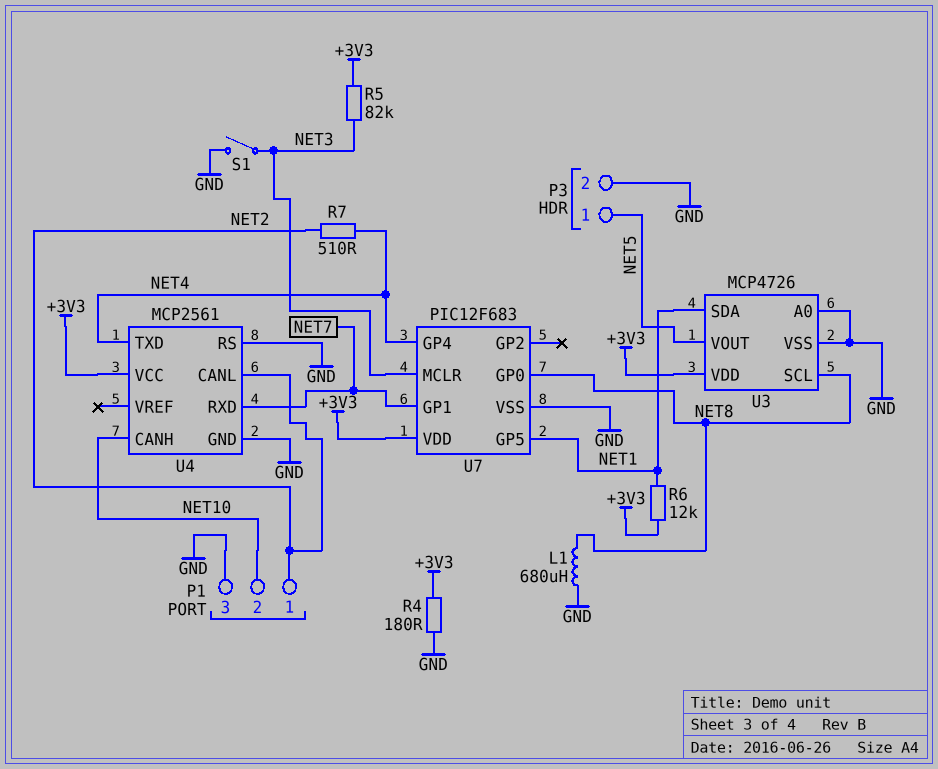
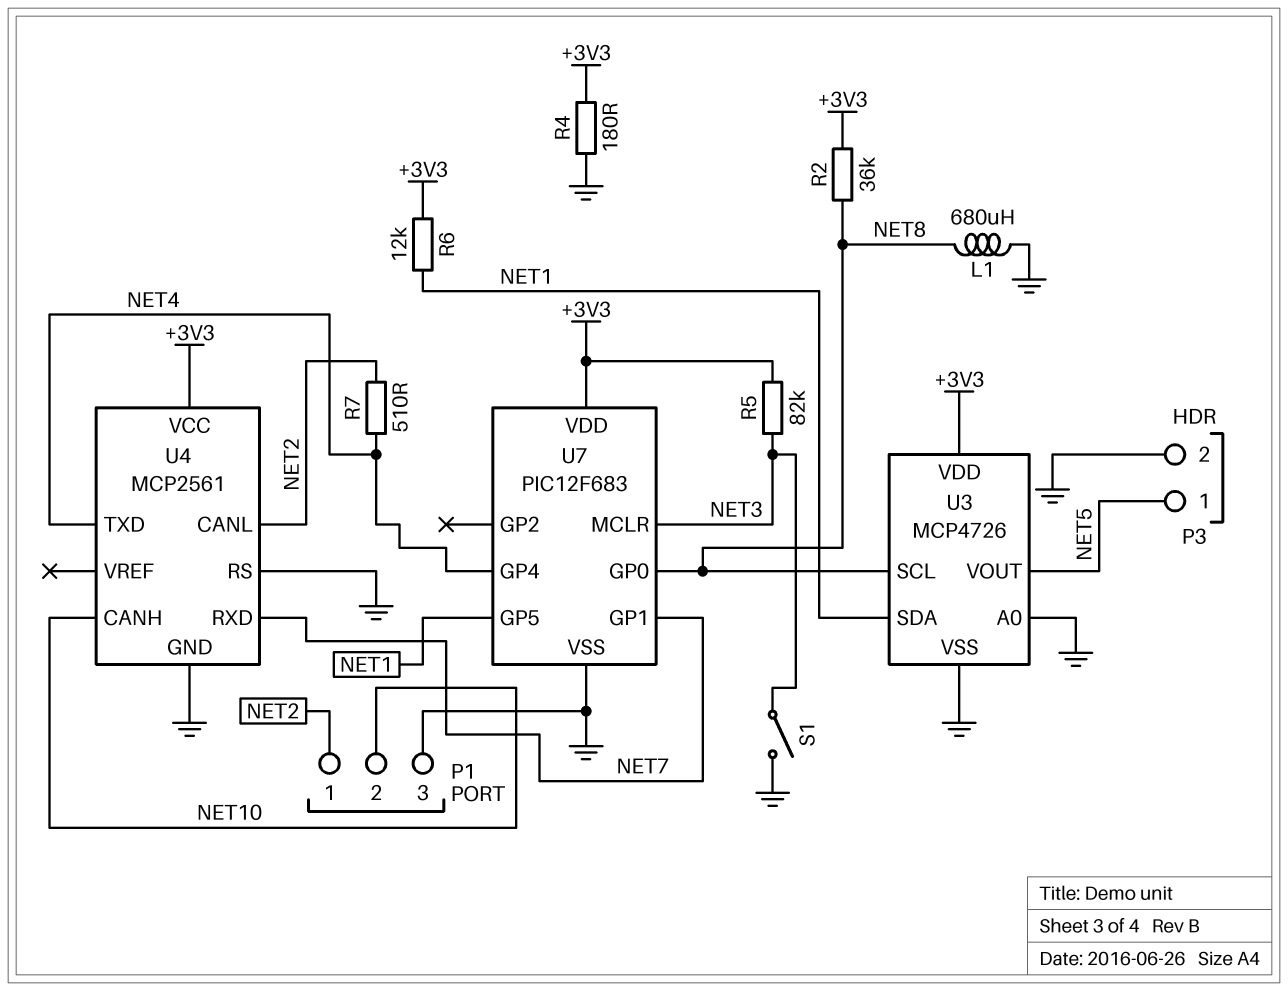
R2: none -> 36k (+3V3, NET8)

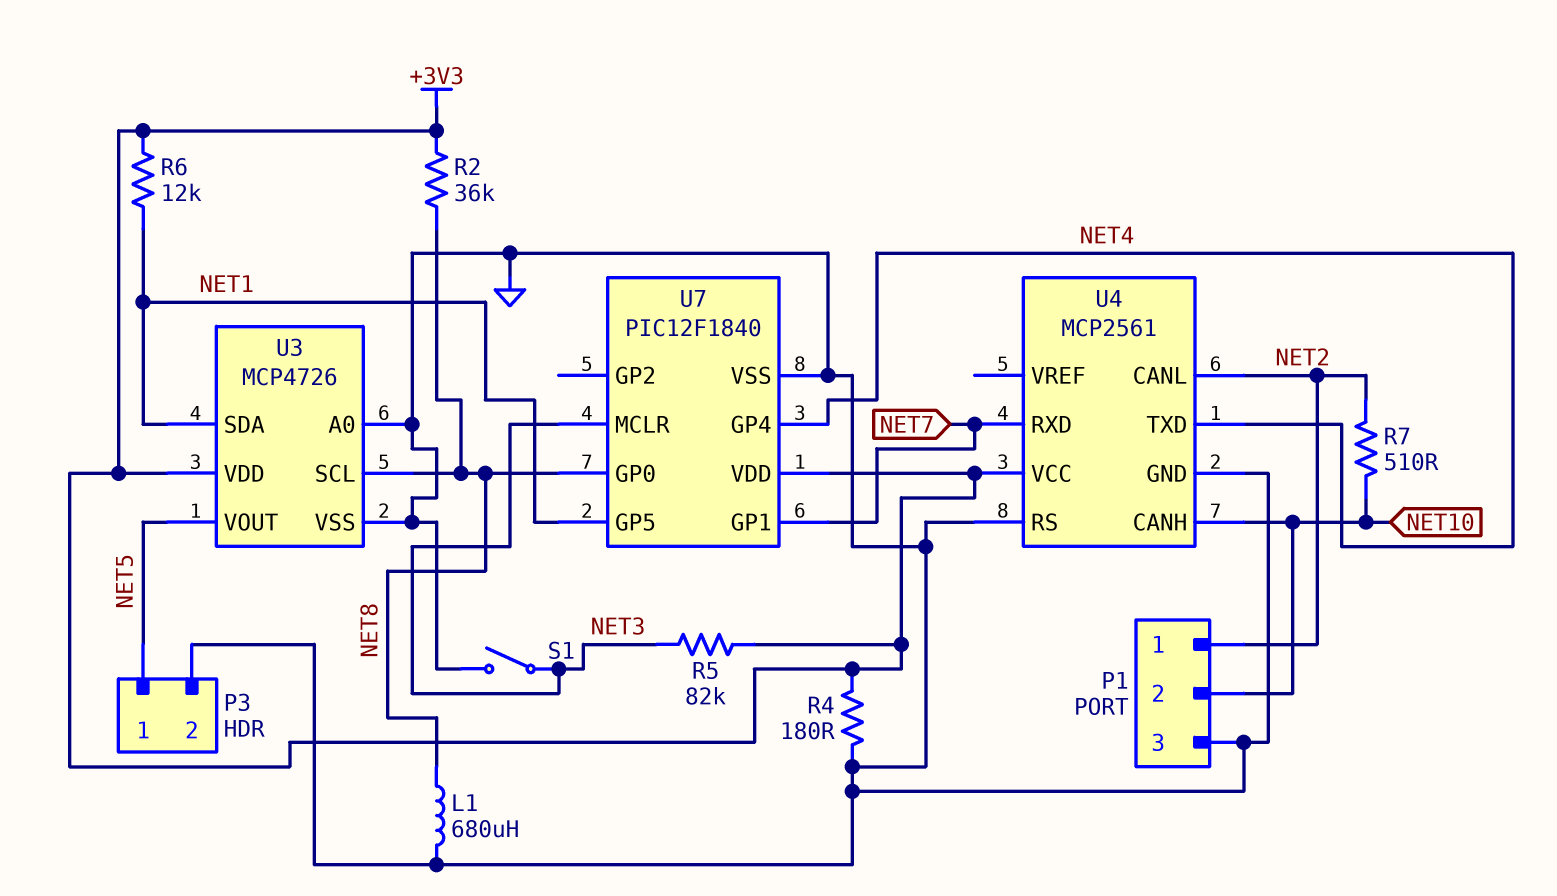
R7: 510 (NET2, NET4) -> 510 (NET2, NET10)
U7: PIC12F683 -> PIC12F1840

